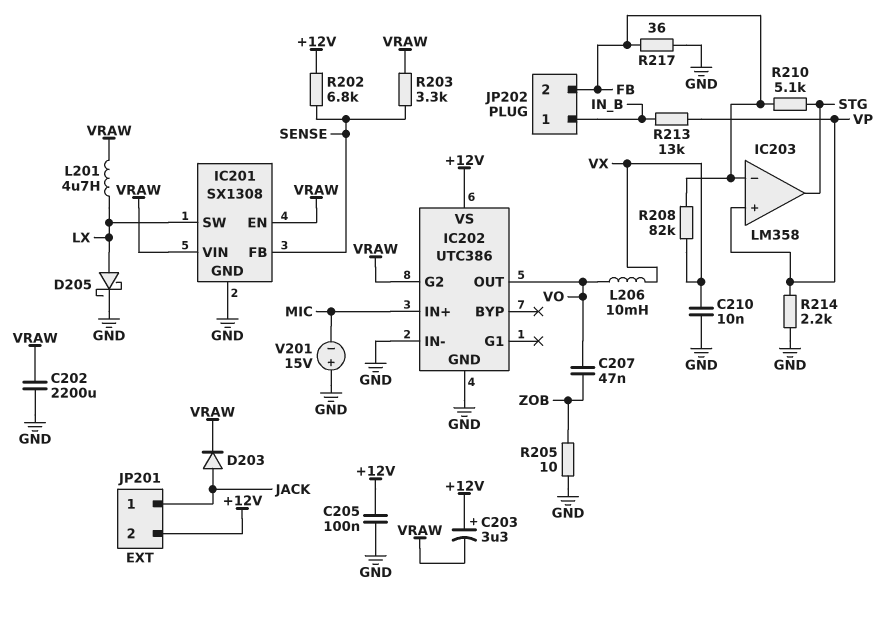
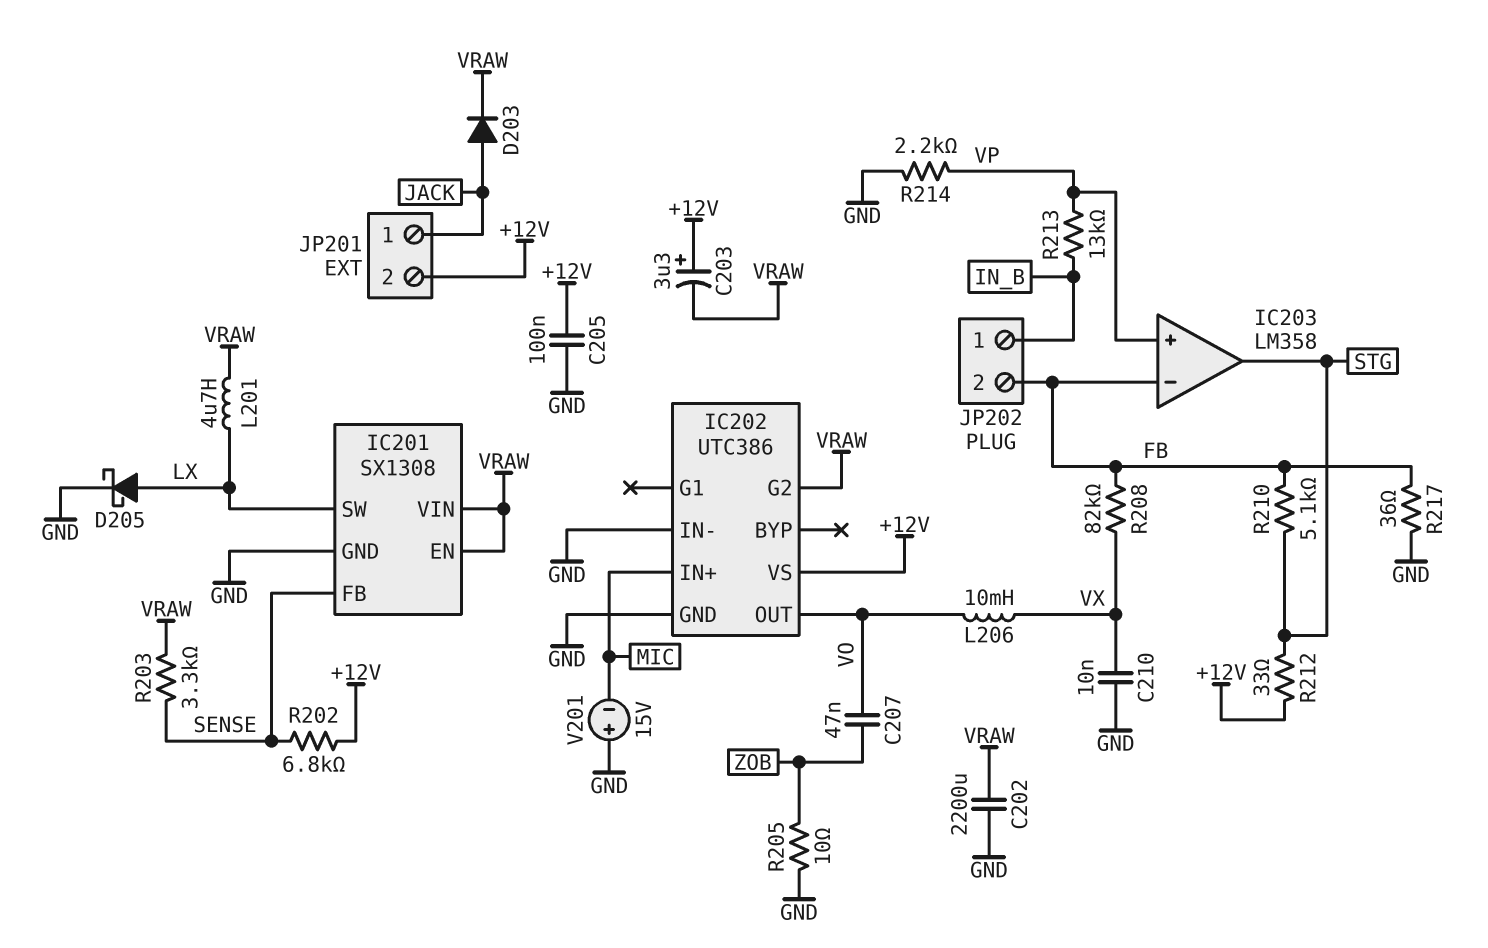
R212: none -> 33 (+12V, STG)

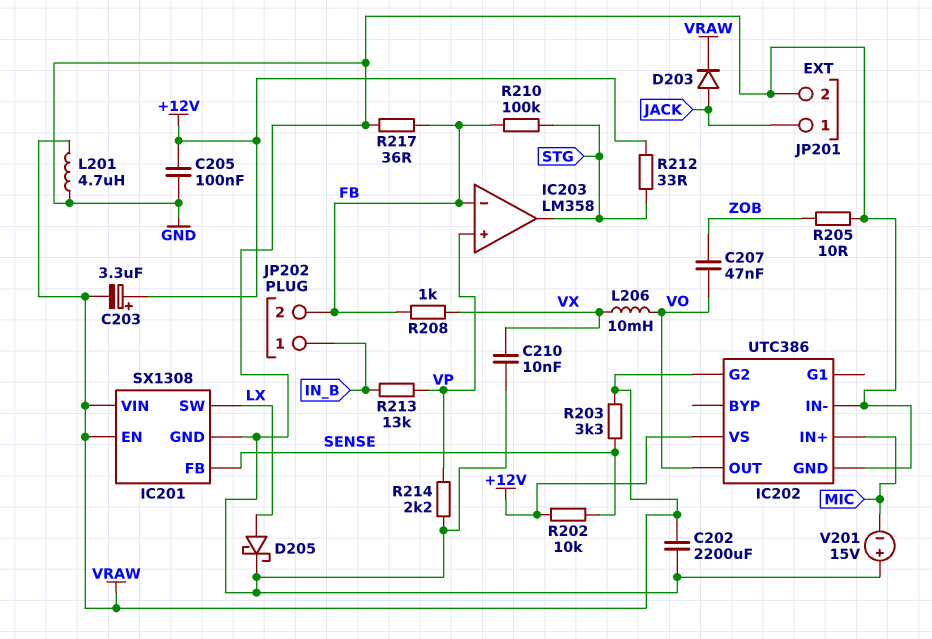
JP201 pin 2: +12V -> GND
L201: 4.7uH (LX, VRAW) -> 4.7uH (GND, VRAW)
R202: 6.8k (+12V, SENSE) -> 10k (+12V, SENSE)
R208: 82k (FB, VX) -> 1k (FB, VX)
R210: 5.1k (FB, STG) -> 100k (FB, STG)

